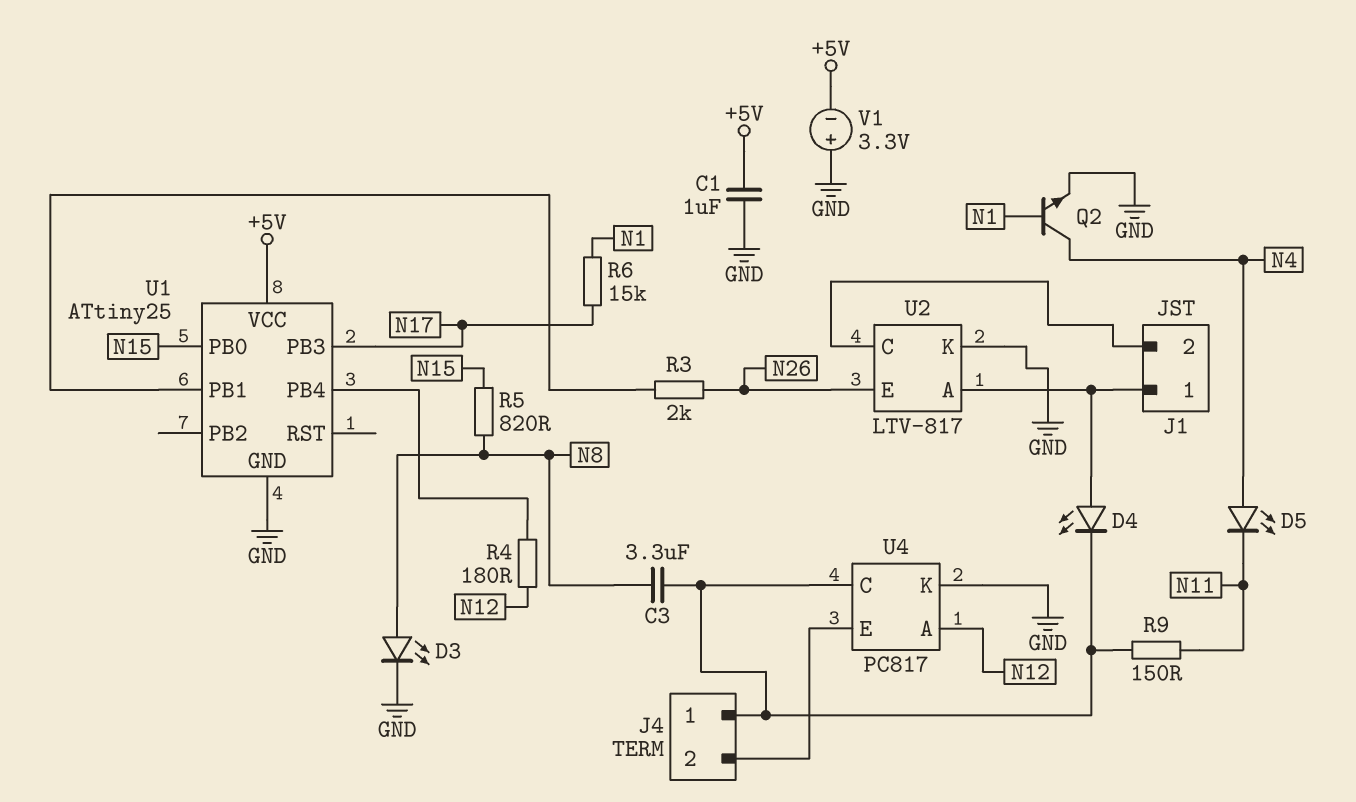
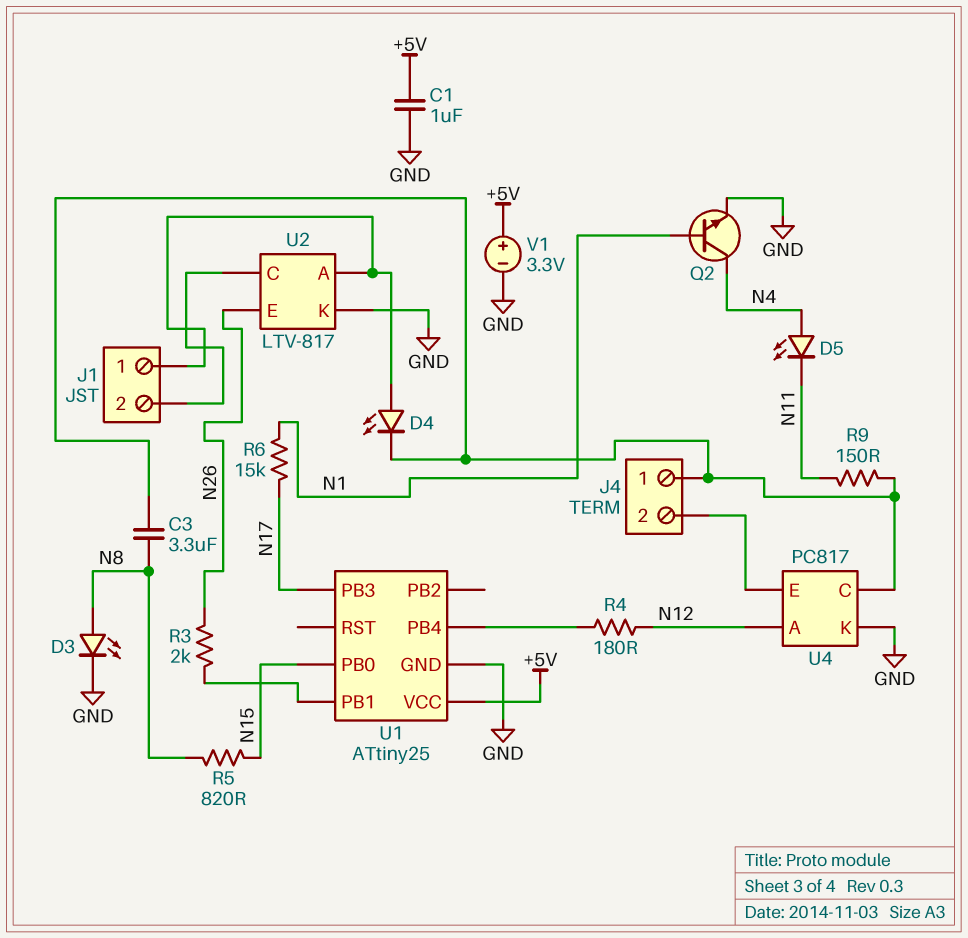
V1: 3.3V (plus GND, minus +5V) -> 3.3V (plus +5V, minus GND)

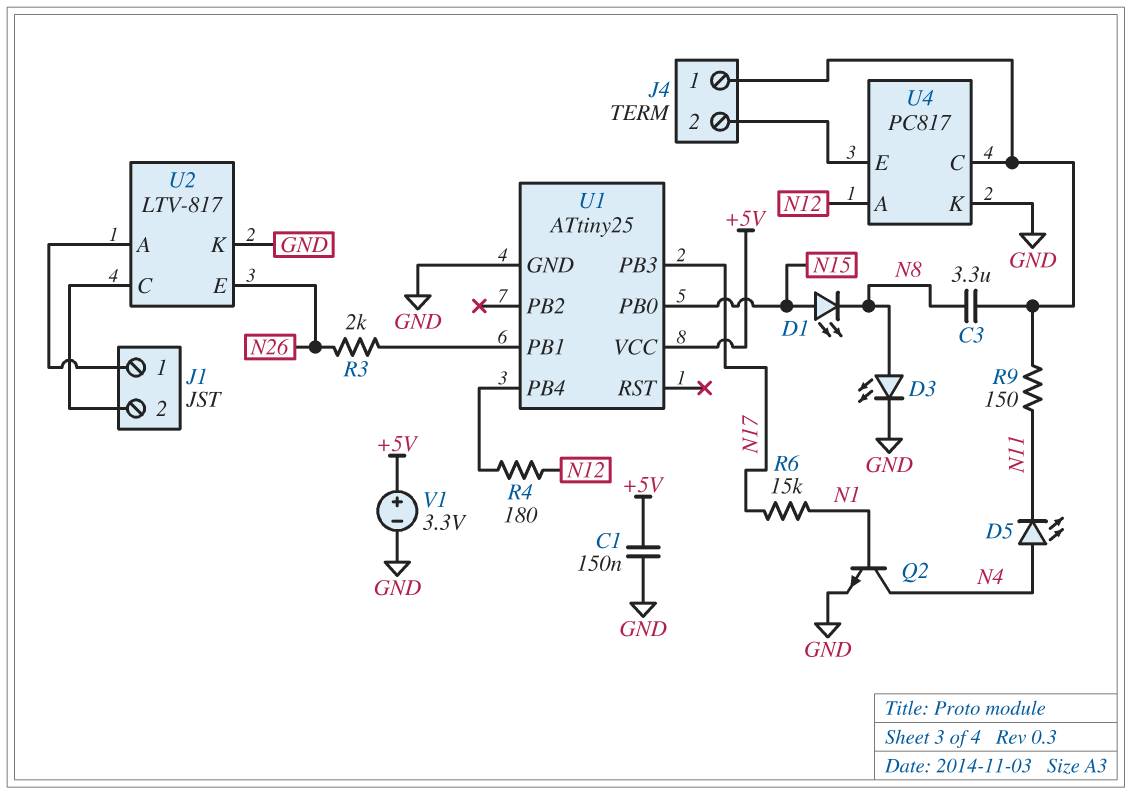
C1: 1uF (+5V, GND) -> 150nF (+5V, GND)
D1: none -> LED (A N15, K N8)
D4: LED (A J1/1, K J4/1) -> none
R5: 820 (N8, N15) -> none

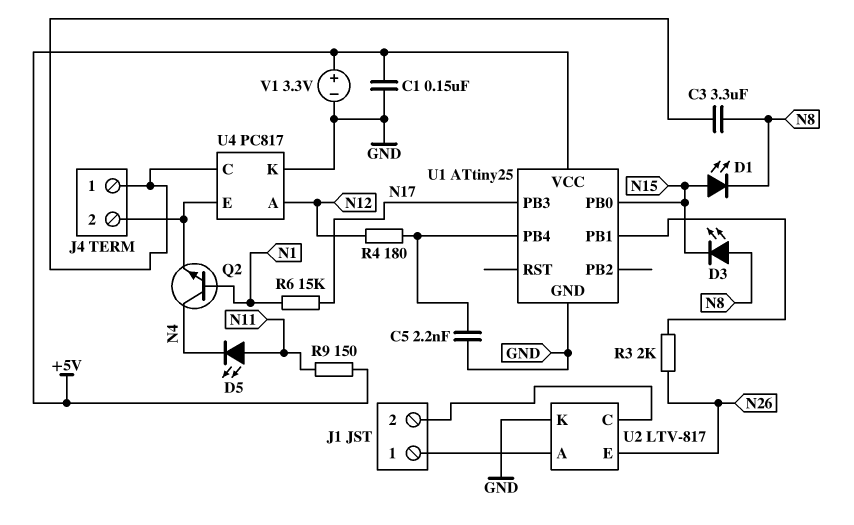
C5: none -> 2.2nF (GND, U1/PB4)
D3: LED (A N8, K GND) -> LED (A N8, K N15)
D5: LED (A N4, K N11) -> LED (A N11, K N4)
Q2: NPN (B N1, C N4, E GND) -> NPN (B N1, C N4, E J4/2)
R9: 150 (J4/1, N11) -> 150 (+5V, N11)

